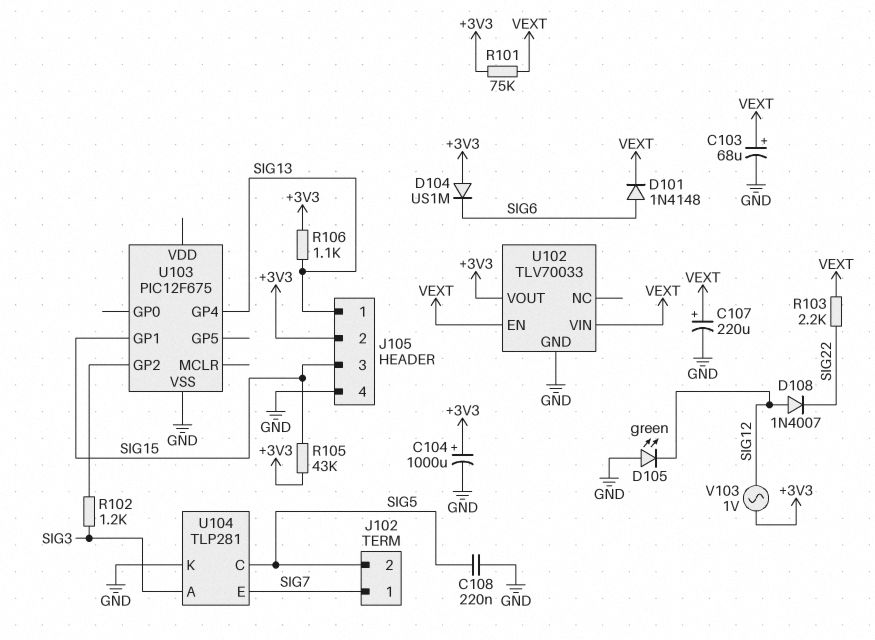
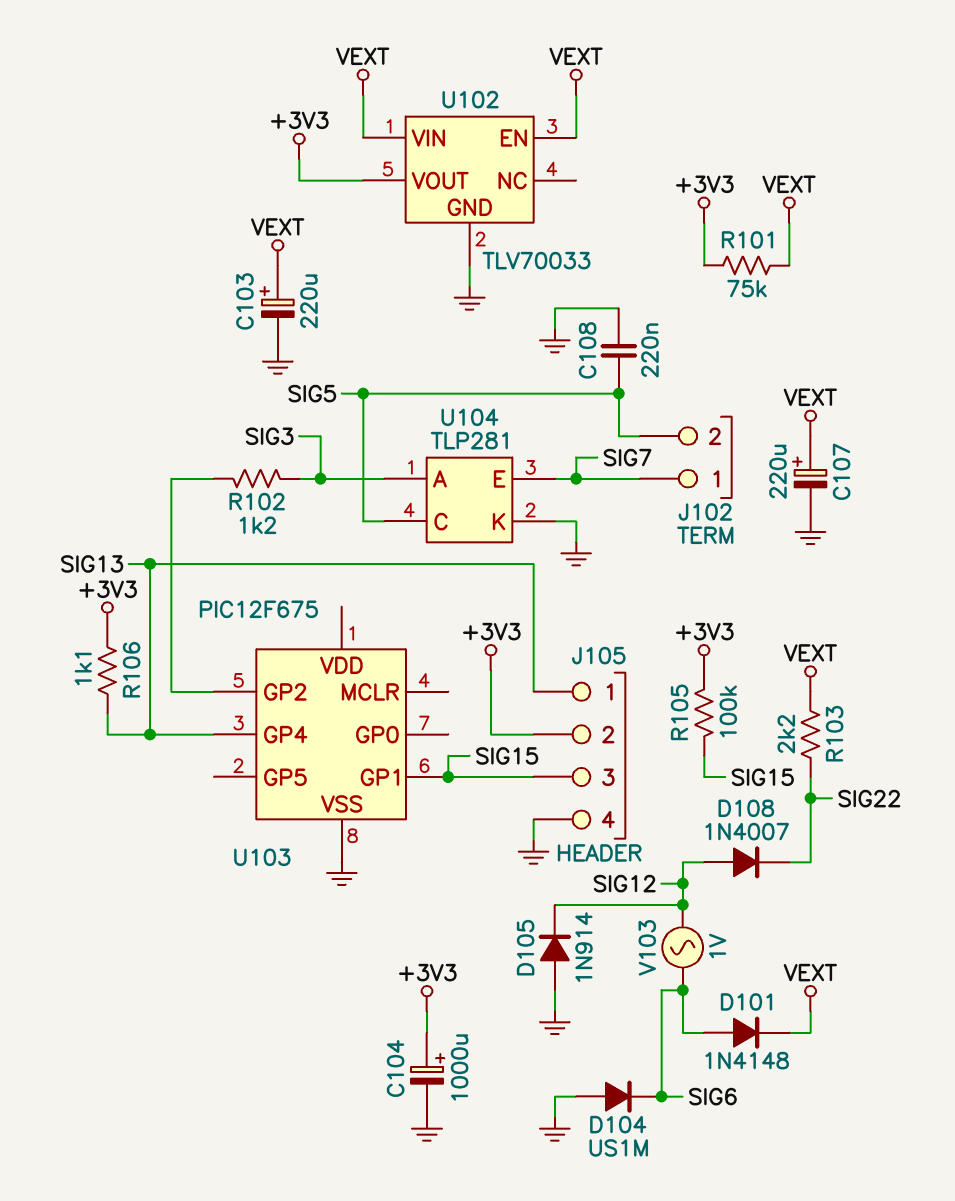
C103: 68uF (plus VEXT, minus GND) -> 220uF (plus VEXT, minus GND)
D104: diode US1M (A +3V3, K SIG6) -> diode US1M (A GND, K SIG6)
D105: LED green (A GND, K SIG12) -> diode 1N914 (A GND, K SIG12)
R105: 43k (+3V3, SIG15) -> 100k (+3V3, SIG15)
V103: AC 1V (+3V3, SIG12) -> AC 1V (SIG6, SIG12)

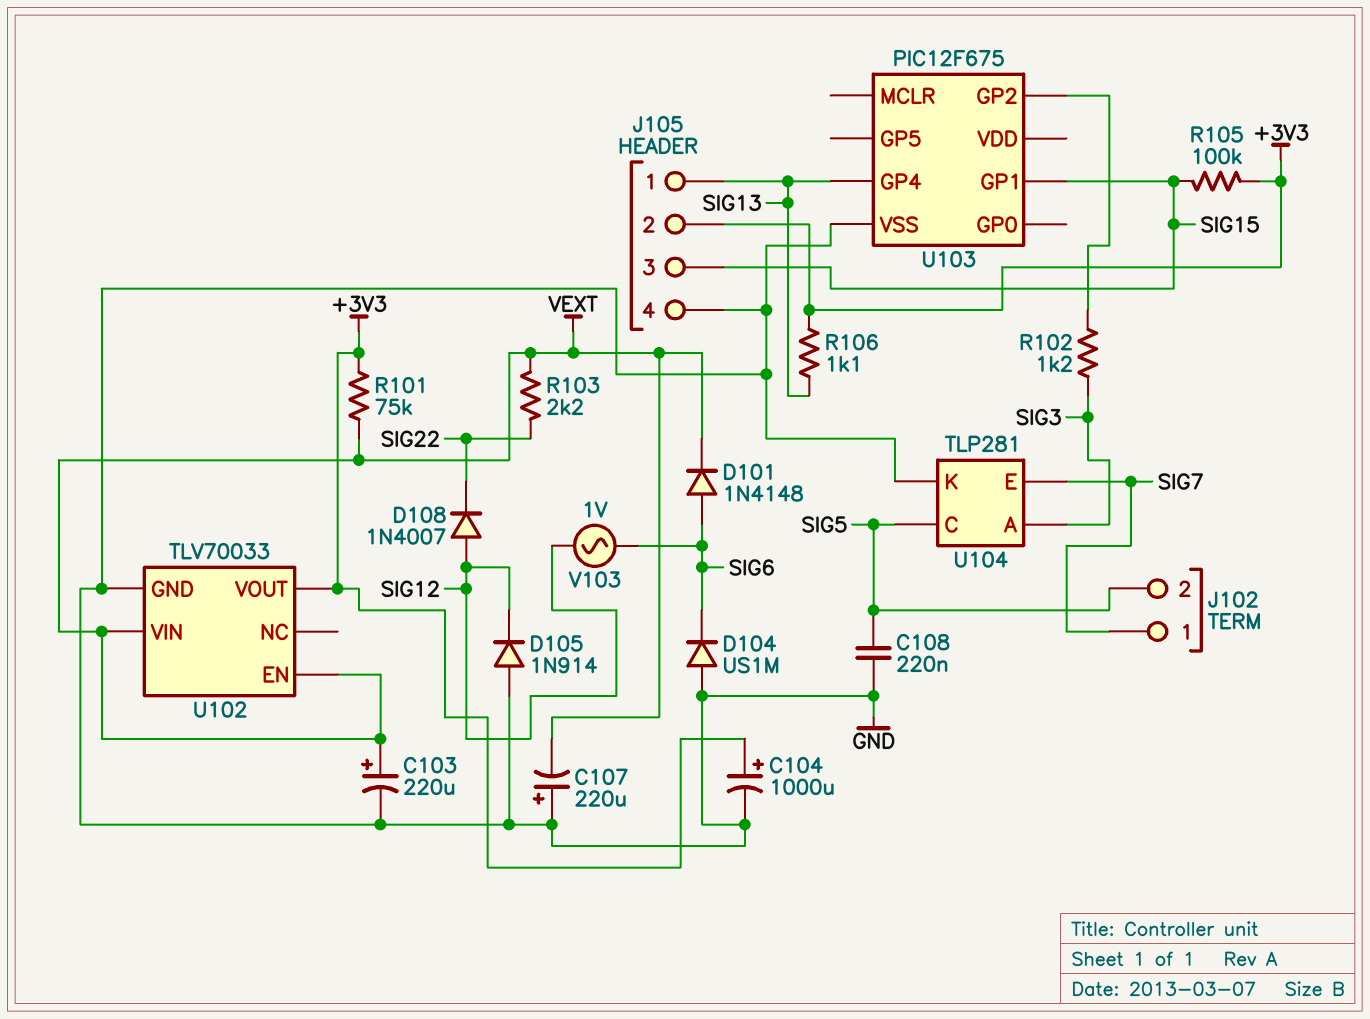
C107: 220uF (plus VEXT, minus GND) -> 220uF (plus GND, minus VEXT)

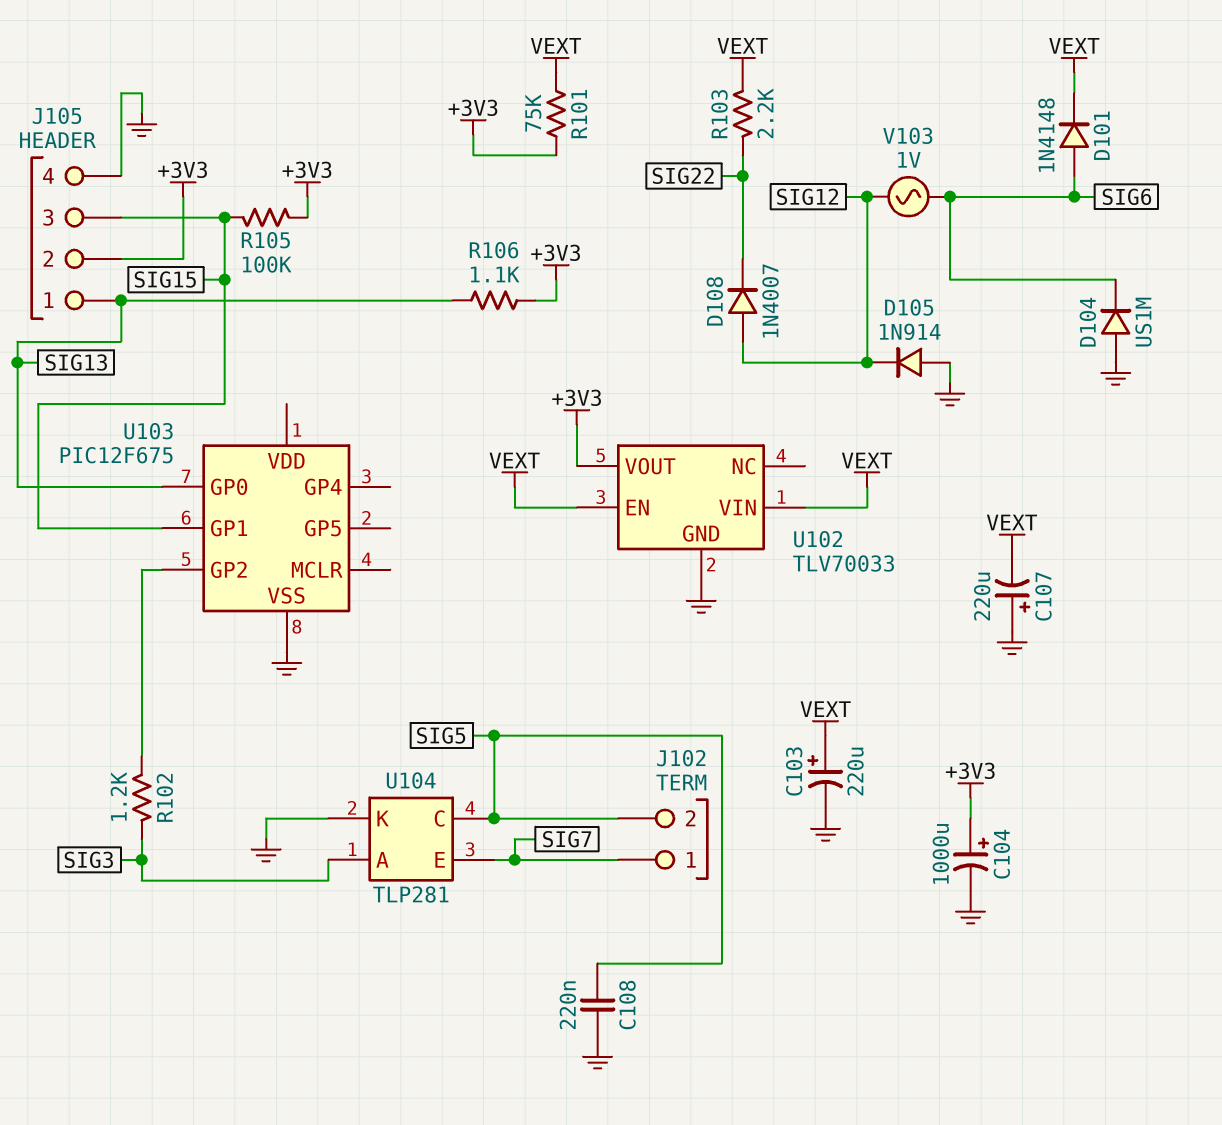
U103 pin GP0: none -> SIG13
U103 pin GP4: SIG13 -> none

